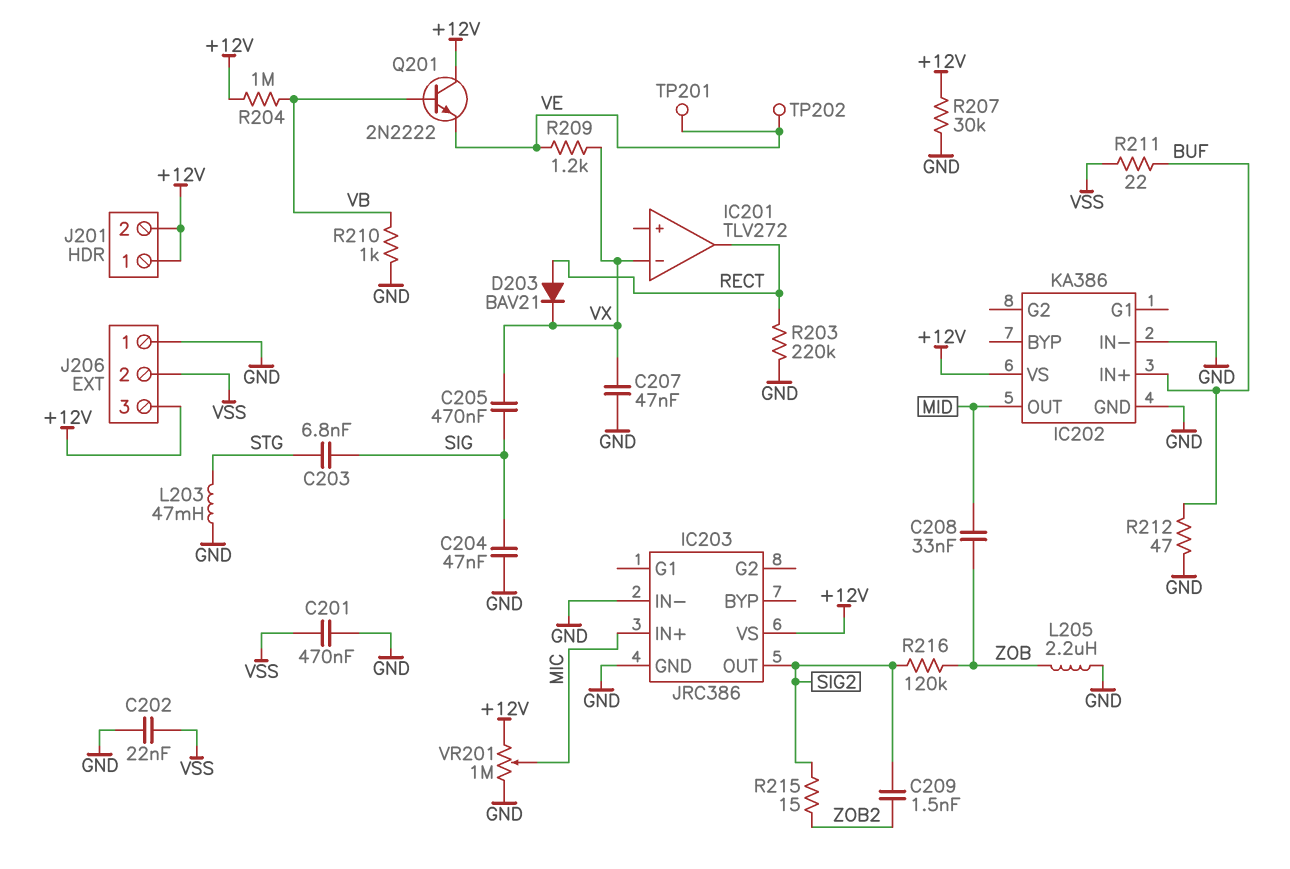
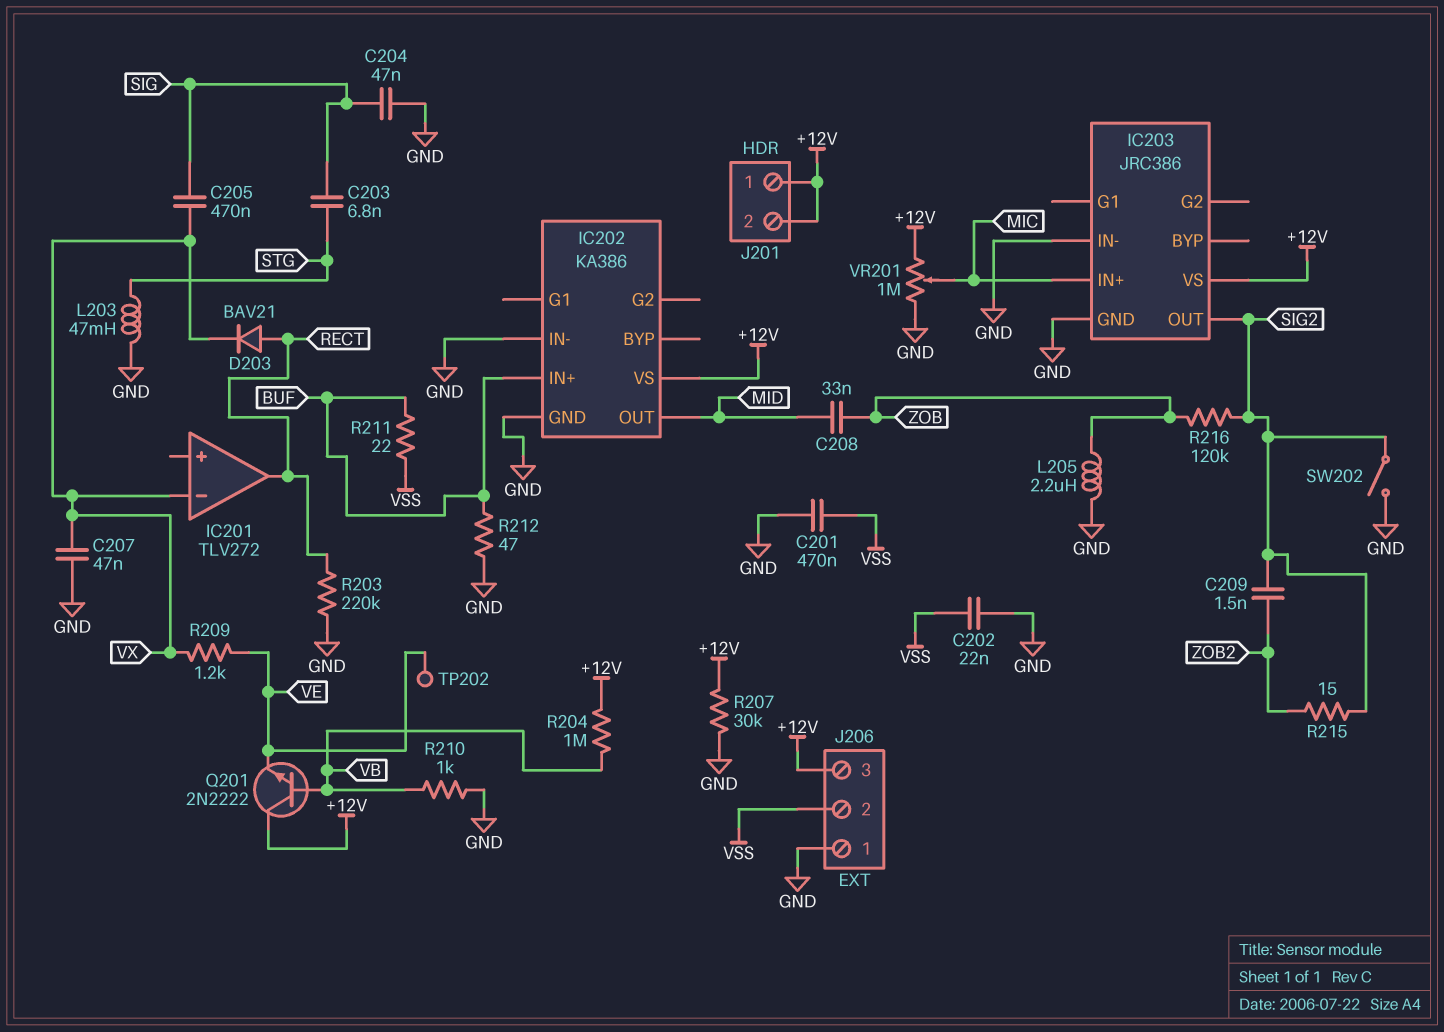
SW202: none -> switch (GND, SIG2)
TP201: test point (VE) -> none

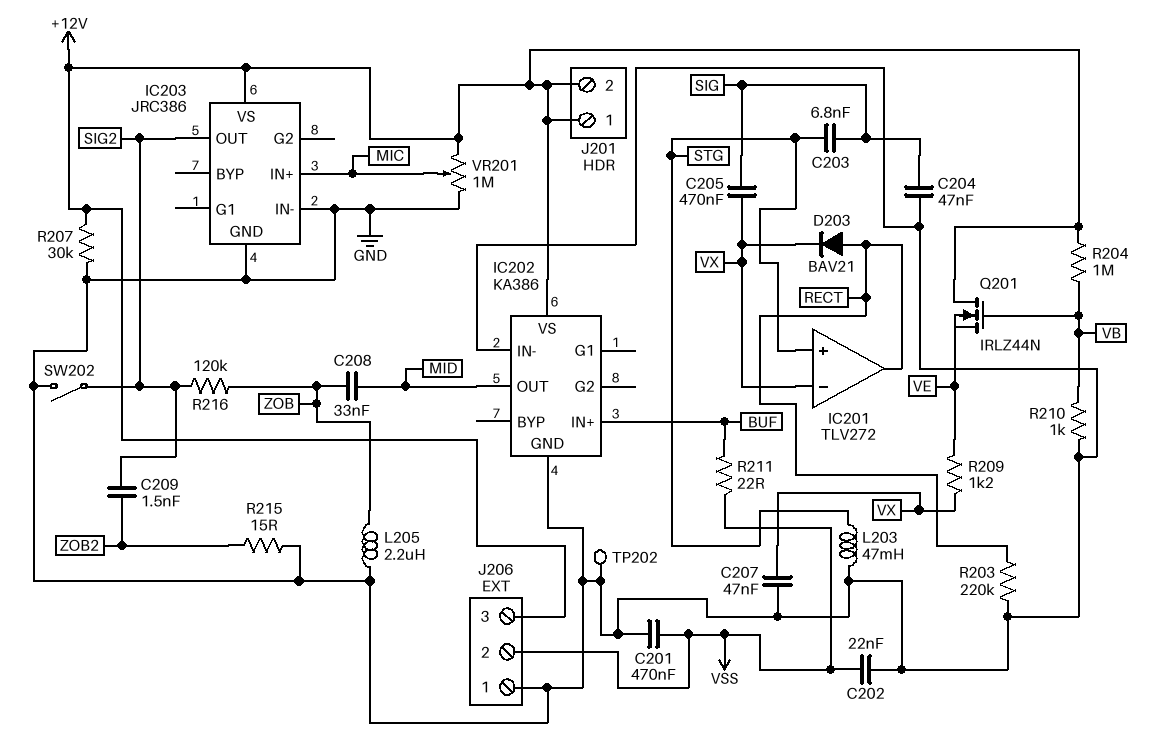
IC201 pin in+: none -> STG
Q201: NPN 2N2222 (B VB, C +12V, E VE) -> NMOS IRLZ44N (G VB, D +12V, S VE)
R212: 47 (BUF, GND) -> none
R215: 15 (SIG2, ZOB2) -> 15 (GND, ZOB2)
TP202: test point (VE) -> test point (GND)

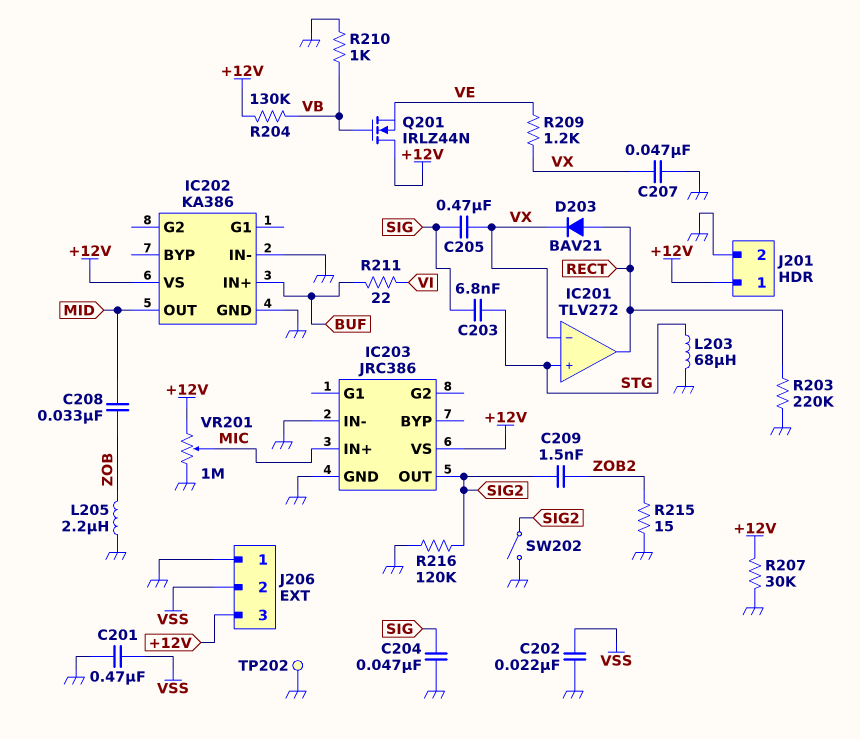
J201 pin 2: +12V -> GND
L203: 47mH (GND, STG) -> 68uH (GND, STG)
R204: 1M (+12V, VB) -> 130k (+12V, VB)
R211: 22 (BUF, VSS) -> 22 (BUF, VI)
R216: 120k (SIG2, ZOB) -> 120k (GND, SIG2)

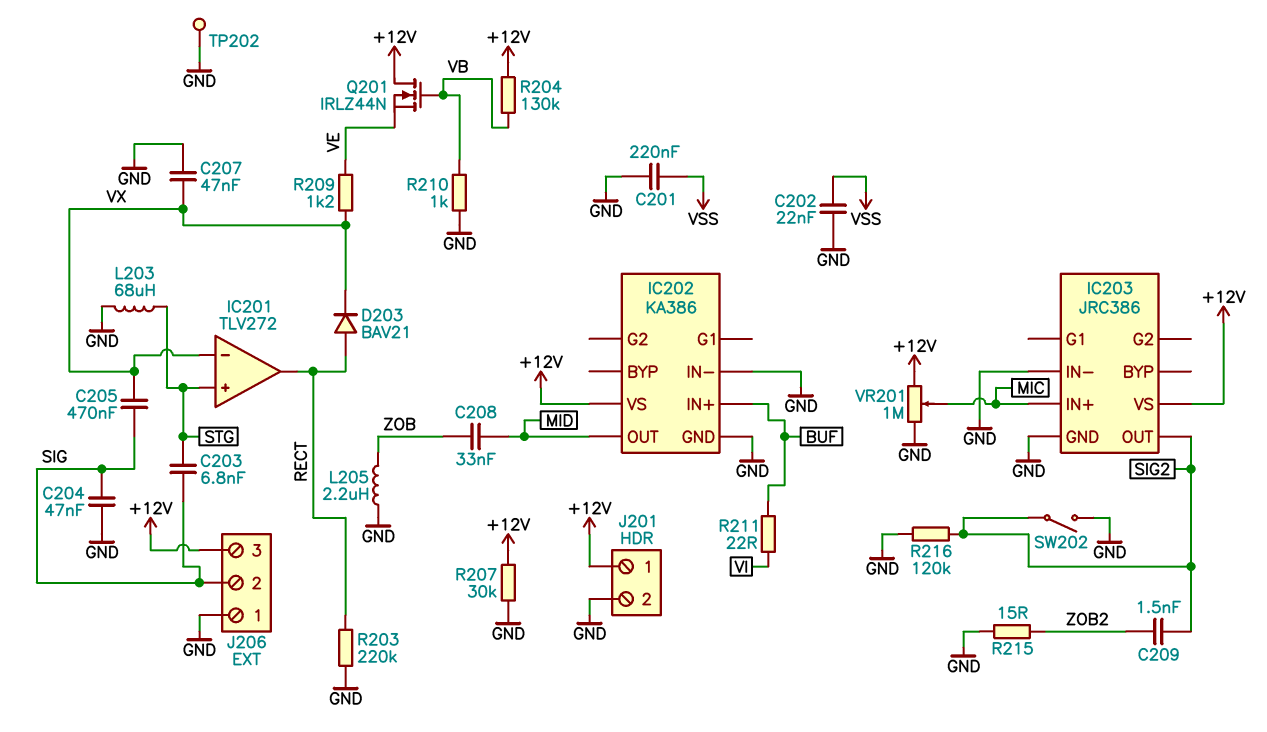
C201: 470nF (GND, VSS) -> 220nF (GND, VSS)
J206 pin 2: VSS -> SIG

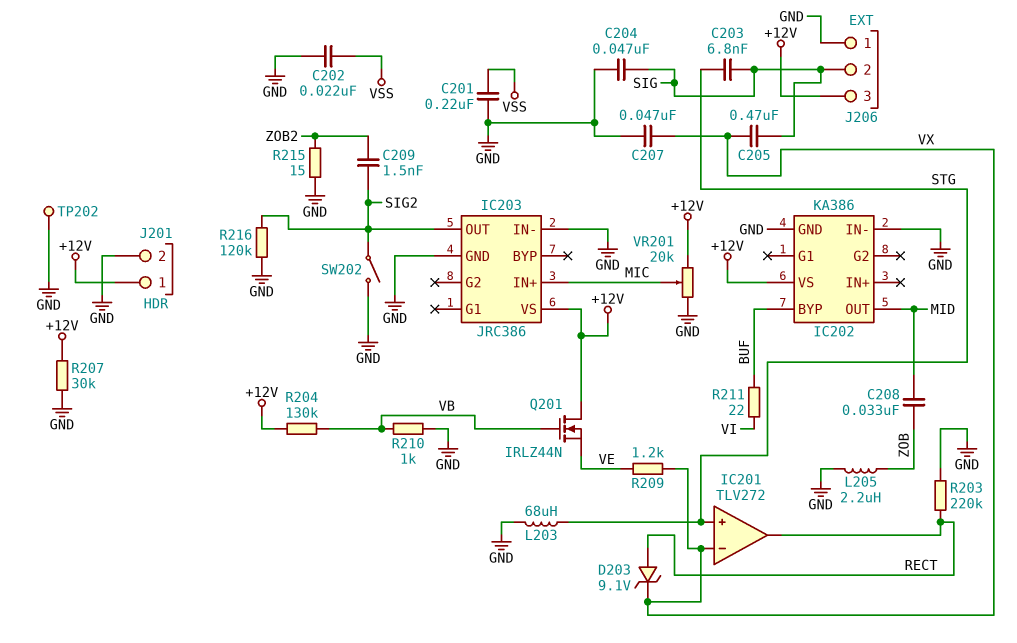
D203: diode BAV21 (A RECT, K VX) -> zener 9.1V (A RECT, K VX)
IC202 pin BYP: none -> BUF
IC202 pin IN+: BUF -> none
VR201: 1M (+12V, GND, wiper MIC) -> 20k (+12V, GND, wiper MIC)

